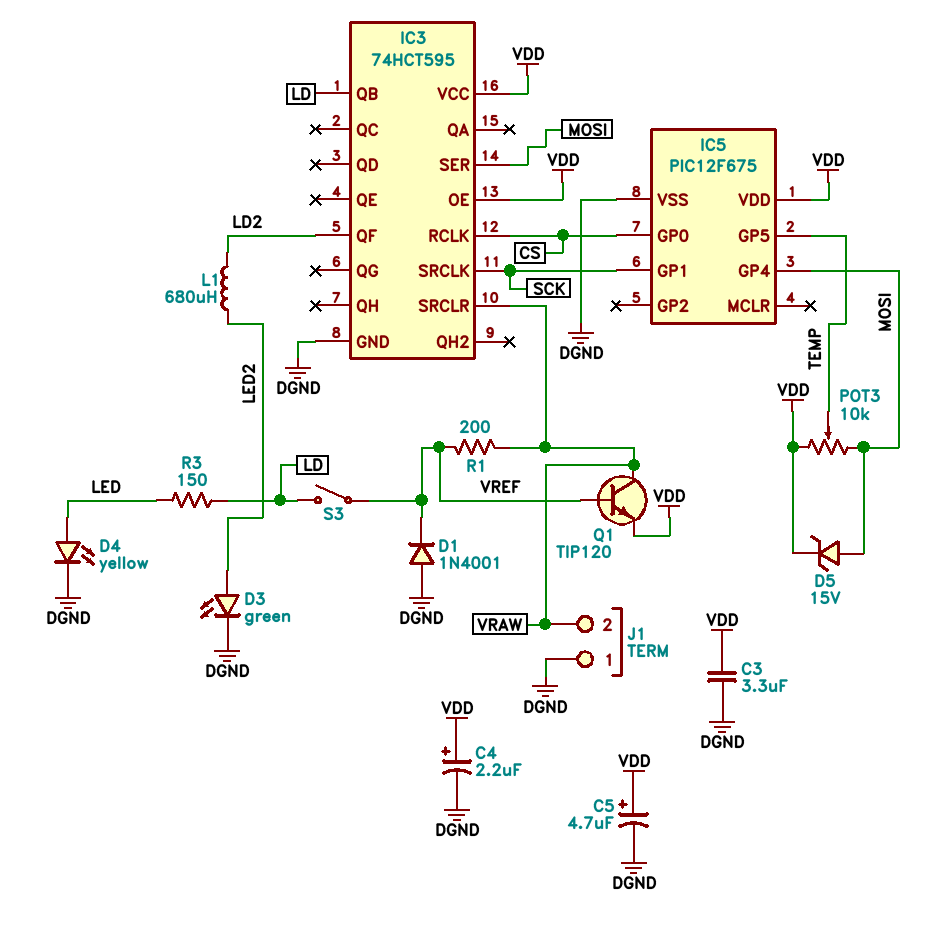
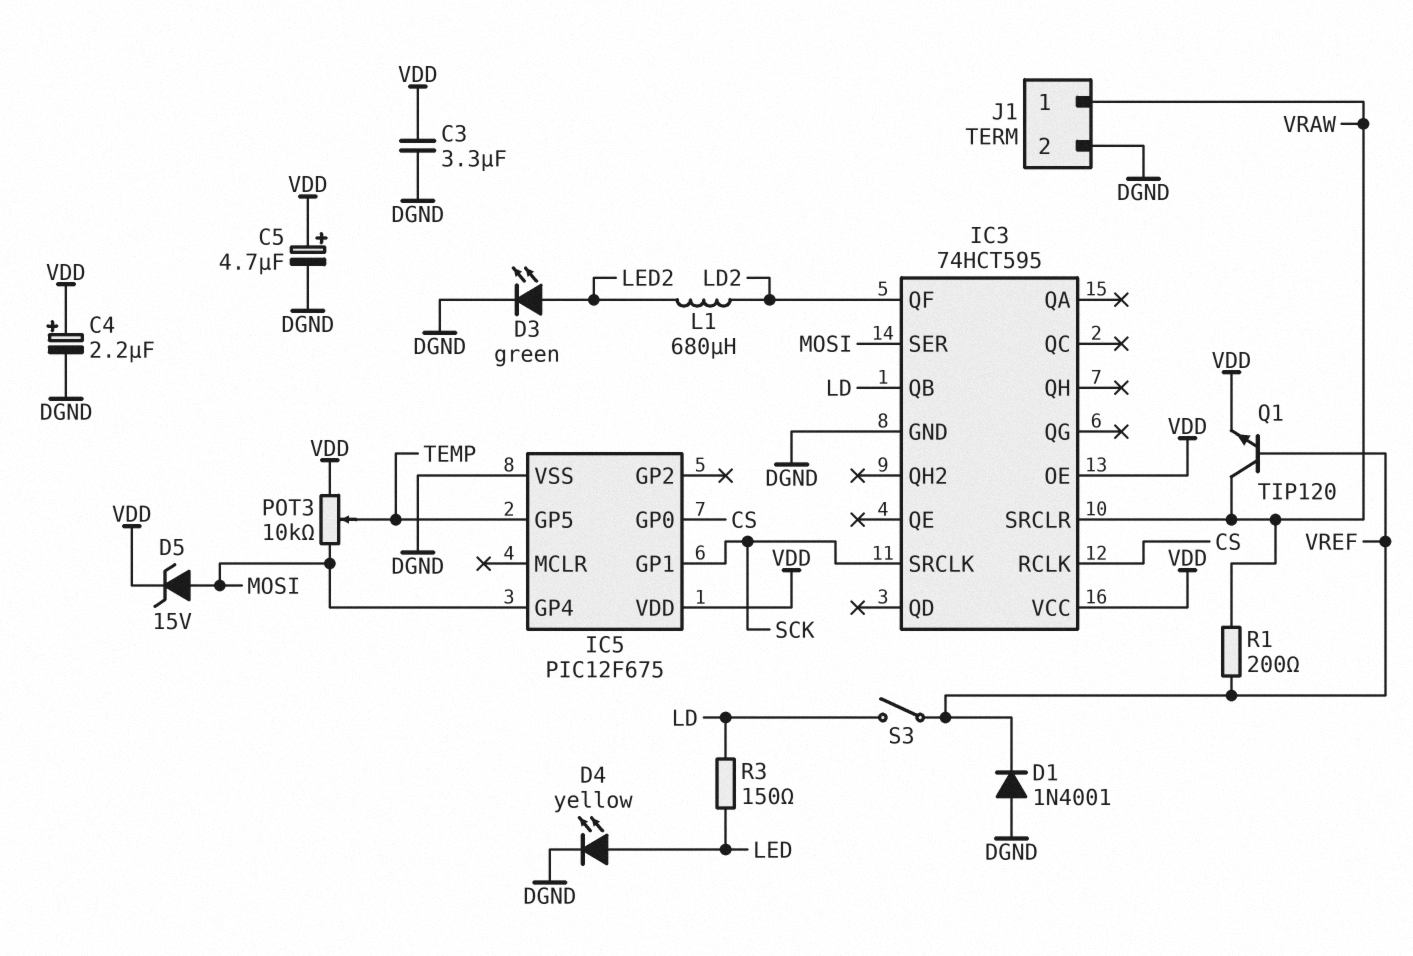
J1 pin 1: DGND -> VRAW
J1 pin 2: VRAW -> DGND

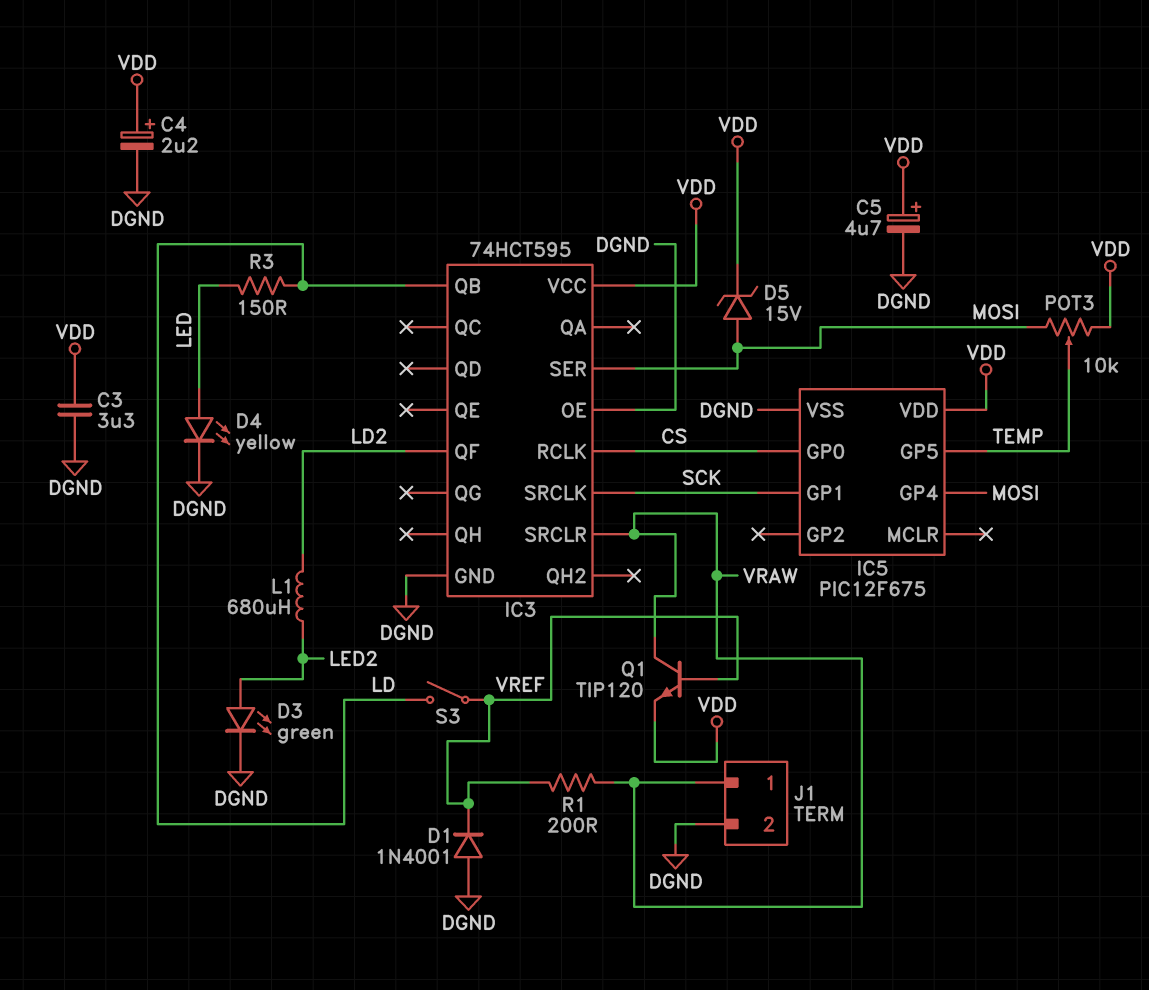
IC3 pin OE: VDD -> DGND

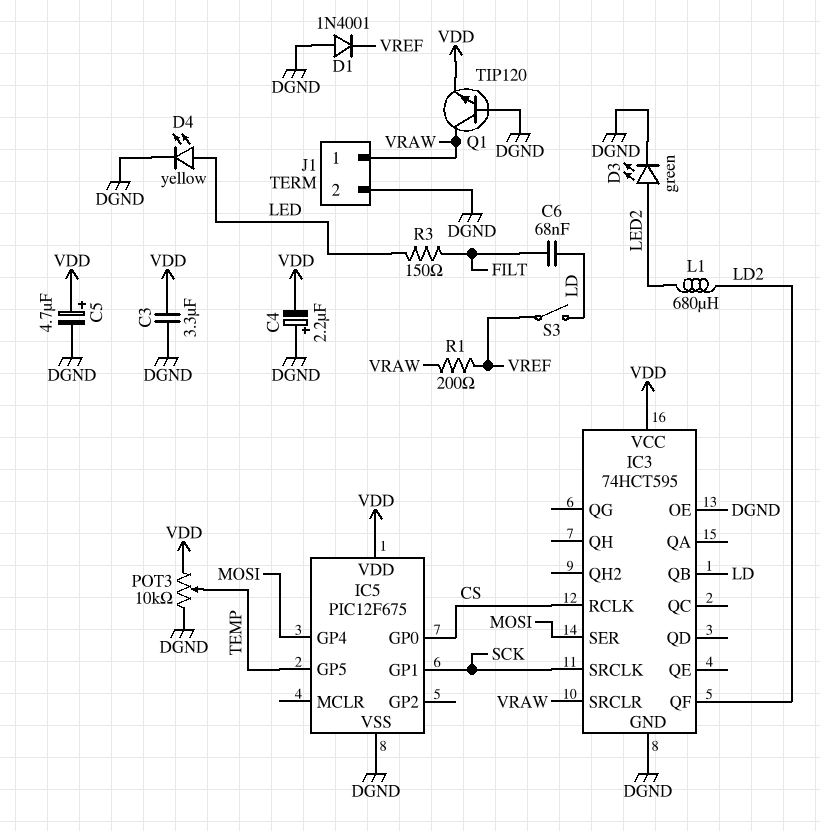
C4: 2.2uF (plus VDD, minus DGND) -> 2.2uF (plus DGND, minus VDD)
C6: none -> 68nF (FILT, LD)
D5: zener 15V (A MOSI, K VDD) -> none
POT3: 10k (MOSI, VDD, wiper TEMP) -> 10k (DGND, VDD, wiper TEMP)
Q1: NPN TIP120 (B VREF, C VRAW, E VDD) -> NPN TIP120 (B DGND, C VRAW, E VDD)
R3: 150 (LD, LED) -> 150 (FILT, LED)

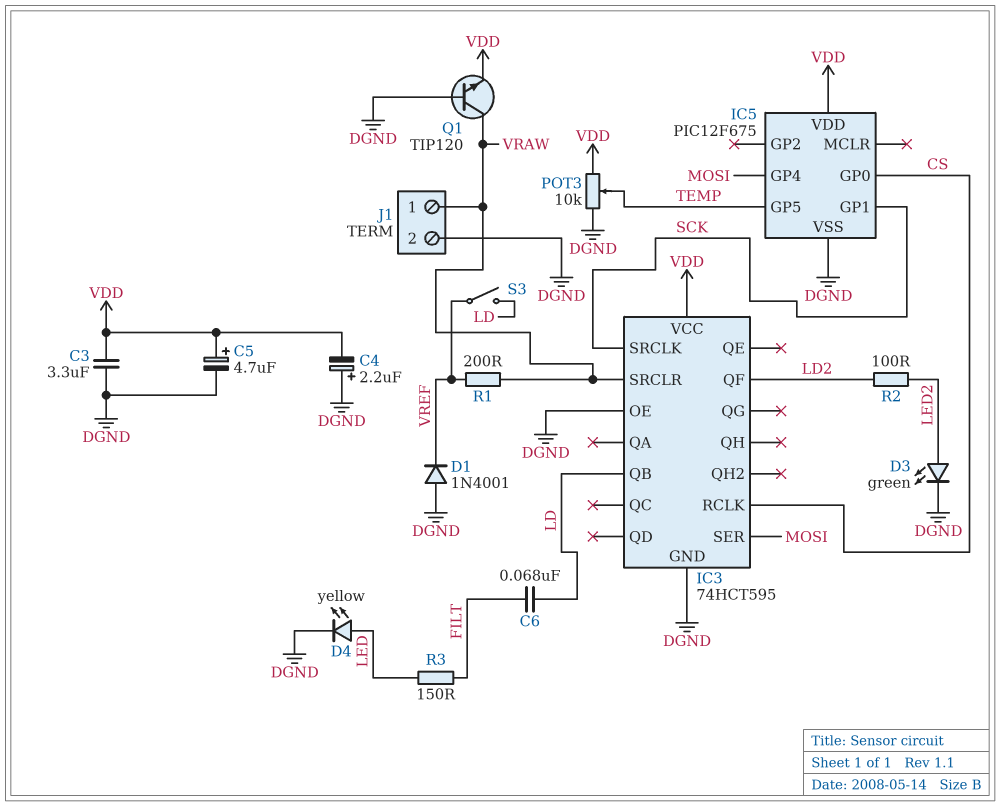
L1: 680uH (LD2, LED2) -> none
R2: none -> 100 (LD2, LED2)

